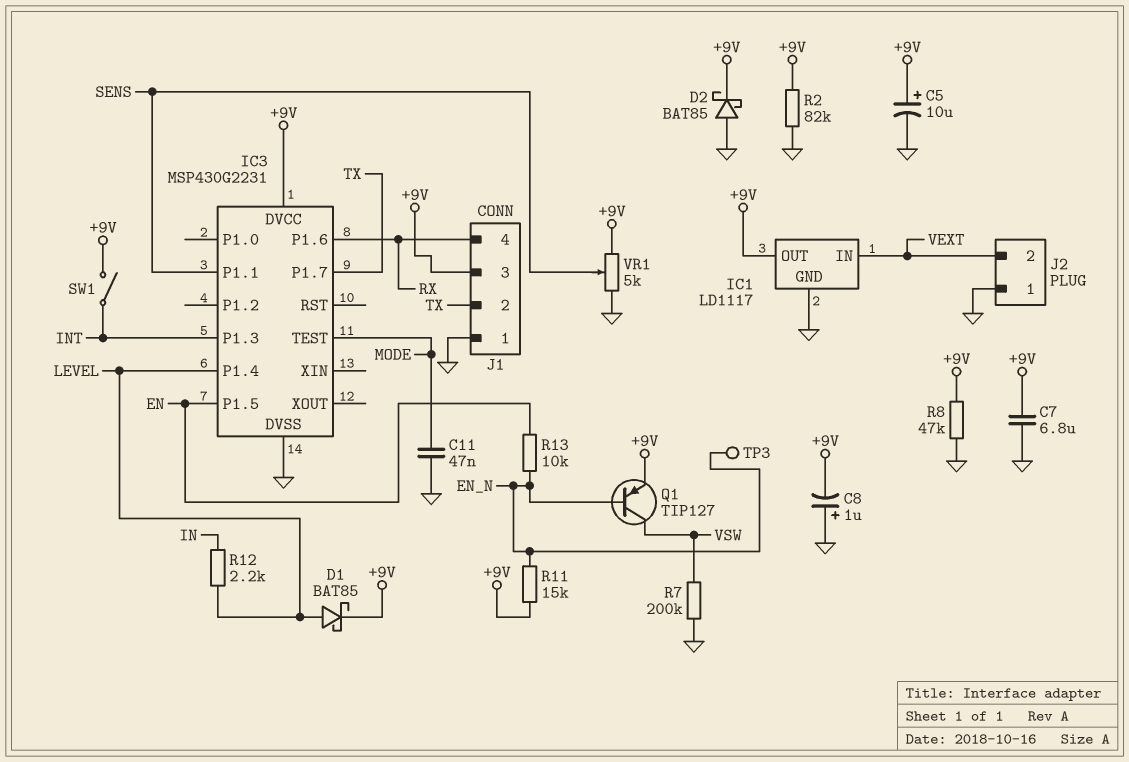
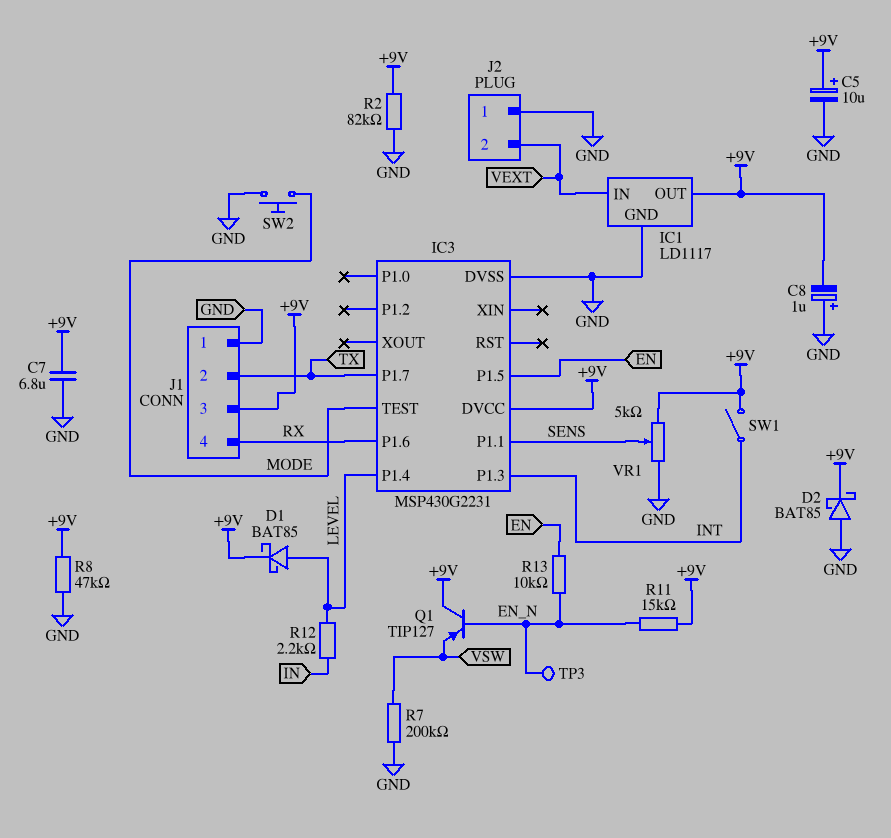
C11: 47nF (GND, MODE) -> none
Q1: PNP TIP127 (B EN_N, C VSW, E +9V) -> PNP TIP127 (B EN_N, C +9V, E VSW)
SW2: none -> button (GND, MODE)

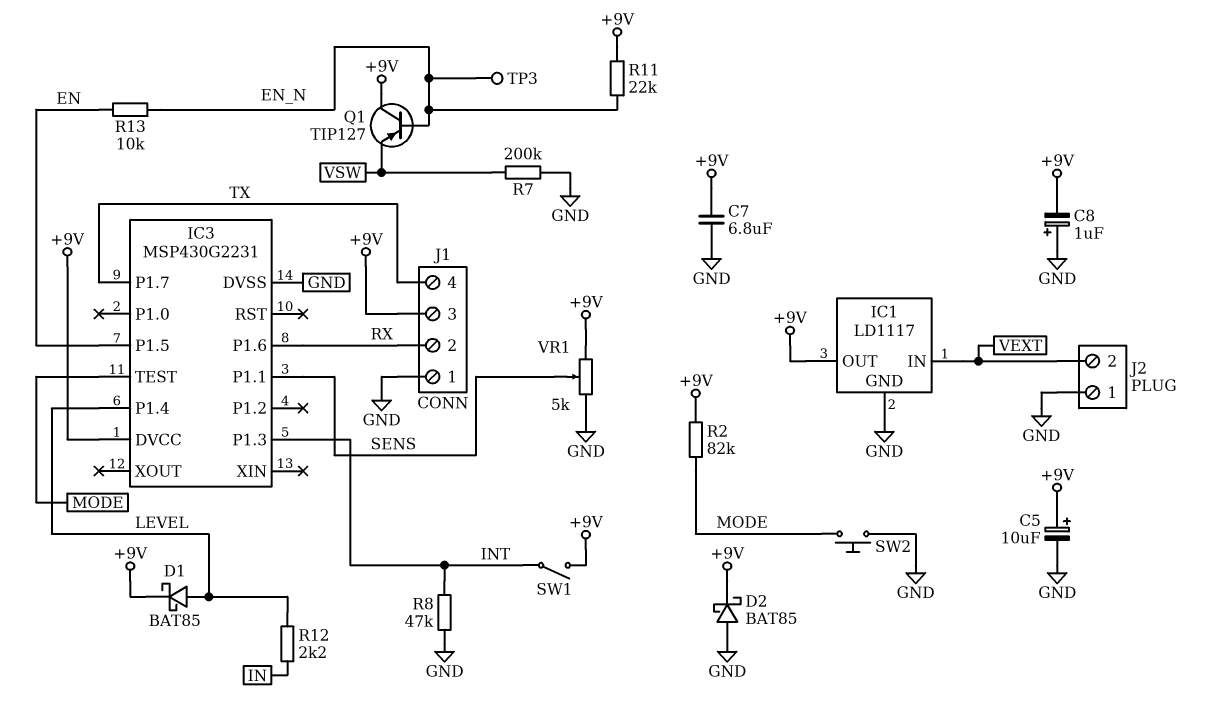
J1 pin 2: TX -> RX
J1 pin 4: RX -> TX
R2: 82k (+9V, GND) -> 82k (+9V, MODE)
R8: 47k (+9V, GND) -> 47k (GND, INT)
R11: 15k (+9V, EN_N) -> 22k (+9V, EN_N)

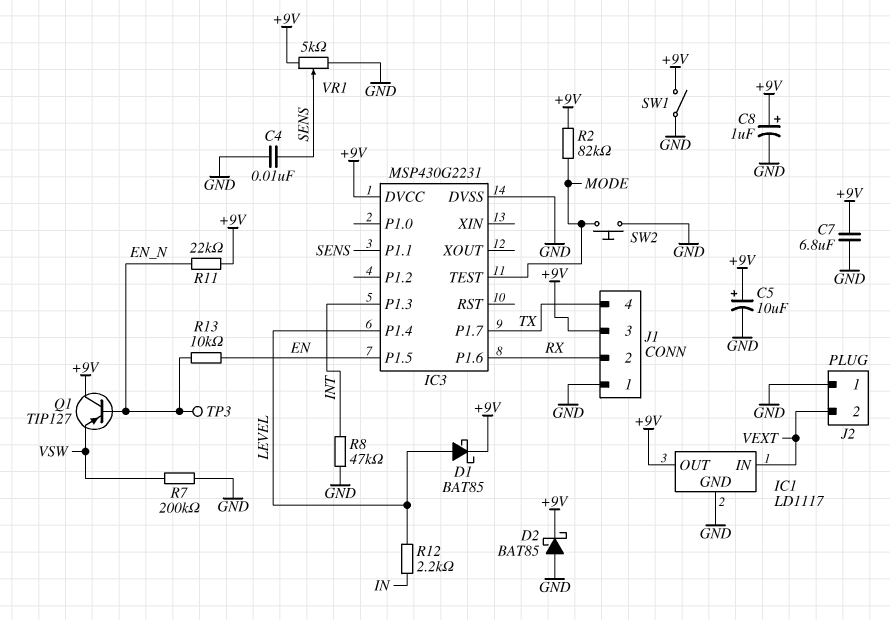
C4: none -> 10nF (GND, SENS)
C8: 1uF (plus GND, minus +9V) -> 1uF (plus +9V, minus GND)
SW1: switch (+9V, INT) -> switch (+9V, GND)

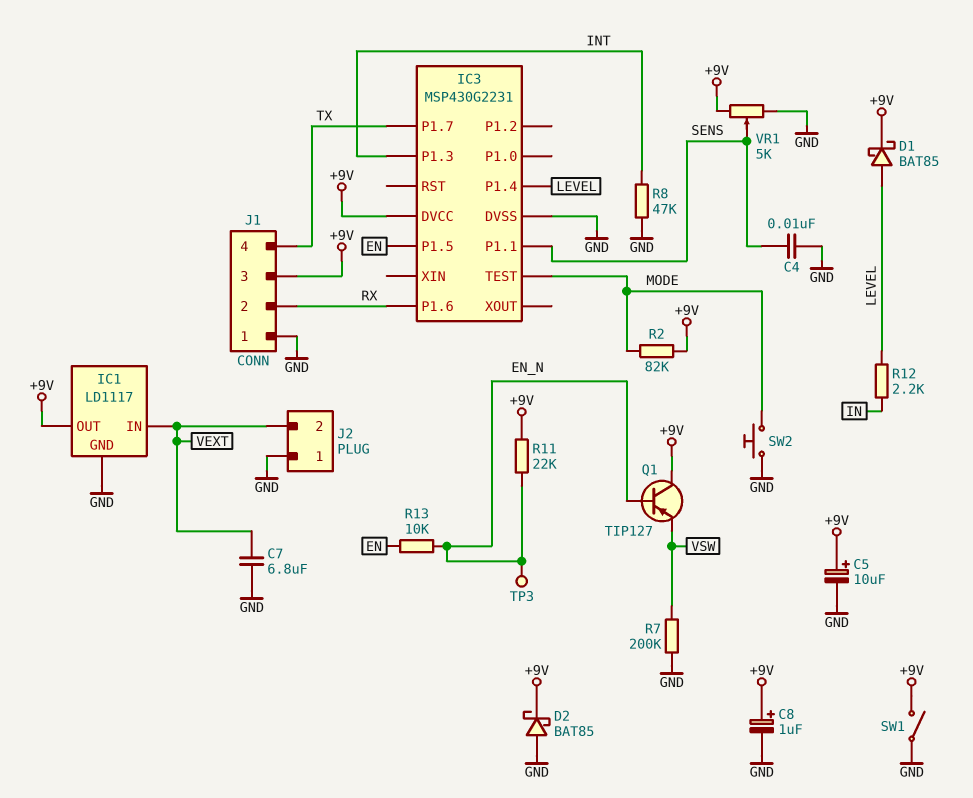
C7: 6.8uF (+9V, GND) -> 6.8uF (GND, VEXT)

